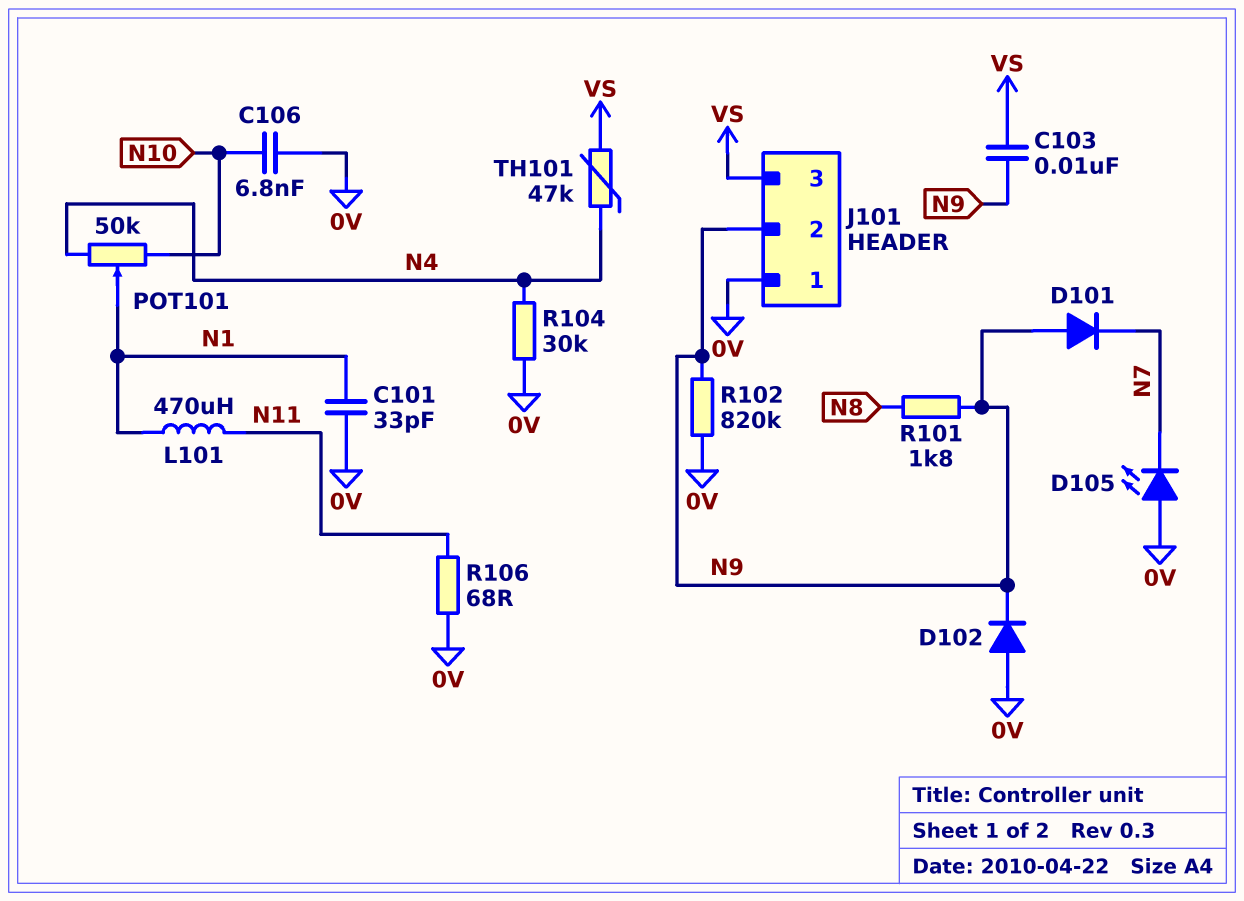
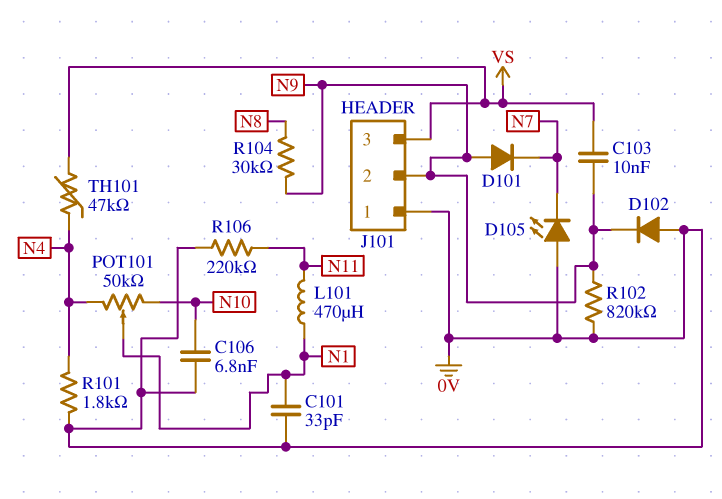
R101: 1.8k (N8, N9) -> 1.8k (0V, N4)
R104: 30k (0V, N4) -> 30k (N8, N9)
R106: 68 (0V, N11) -> 220k (0V, N11)

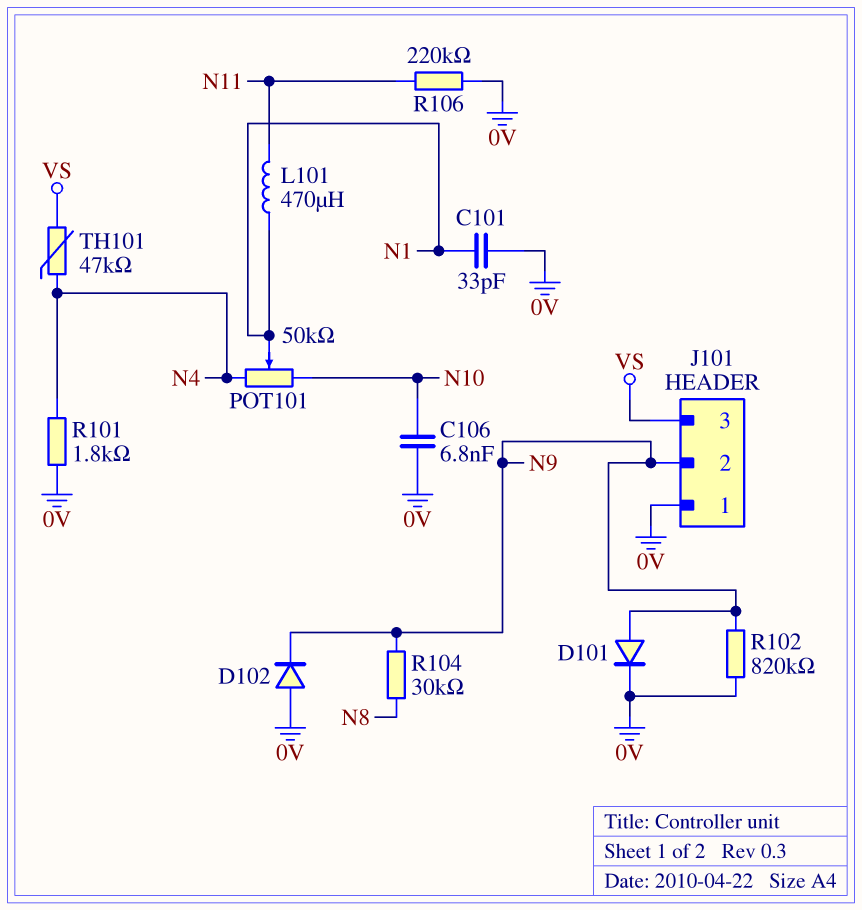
C103: 10nF (N9, VS) -> none
D101: diode (A N9, K N7) -> diode (A N9, K 0V)
D105: LED (A 0V, K N7) -> none

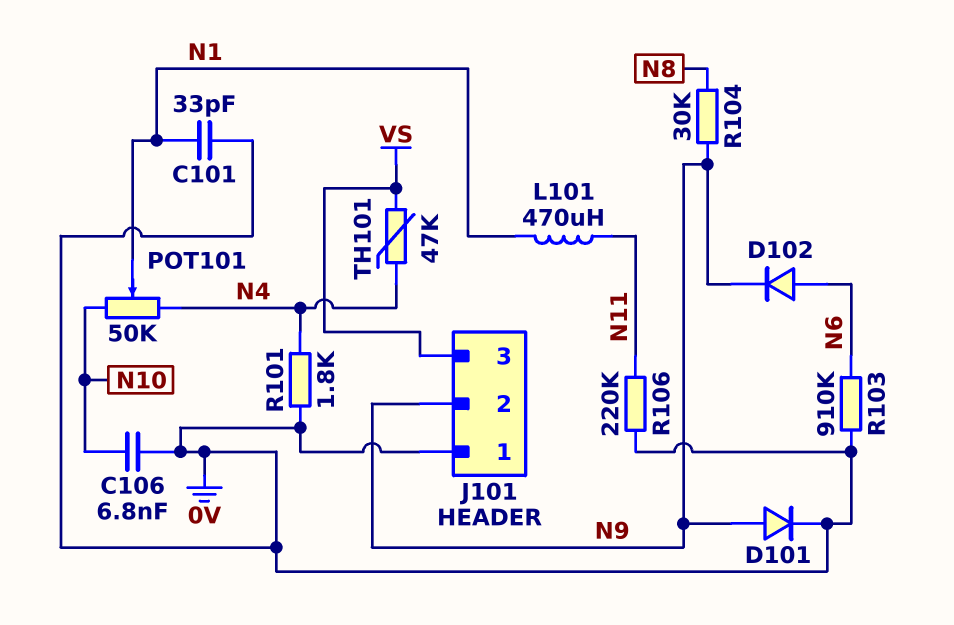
D102: diode (A 0V, K N9) -> diode (A N6, K N9)
R102: 820k (0V, N9) -> none
R103: none -> 910k (0V, N6)

